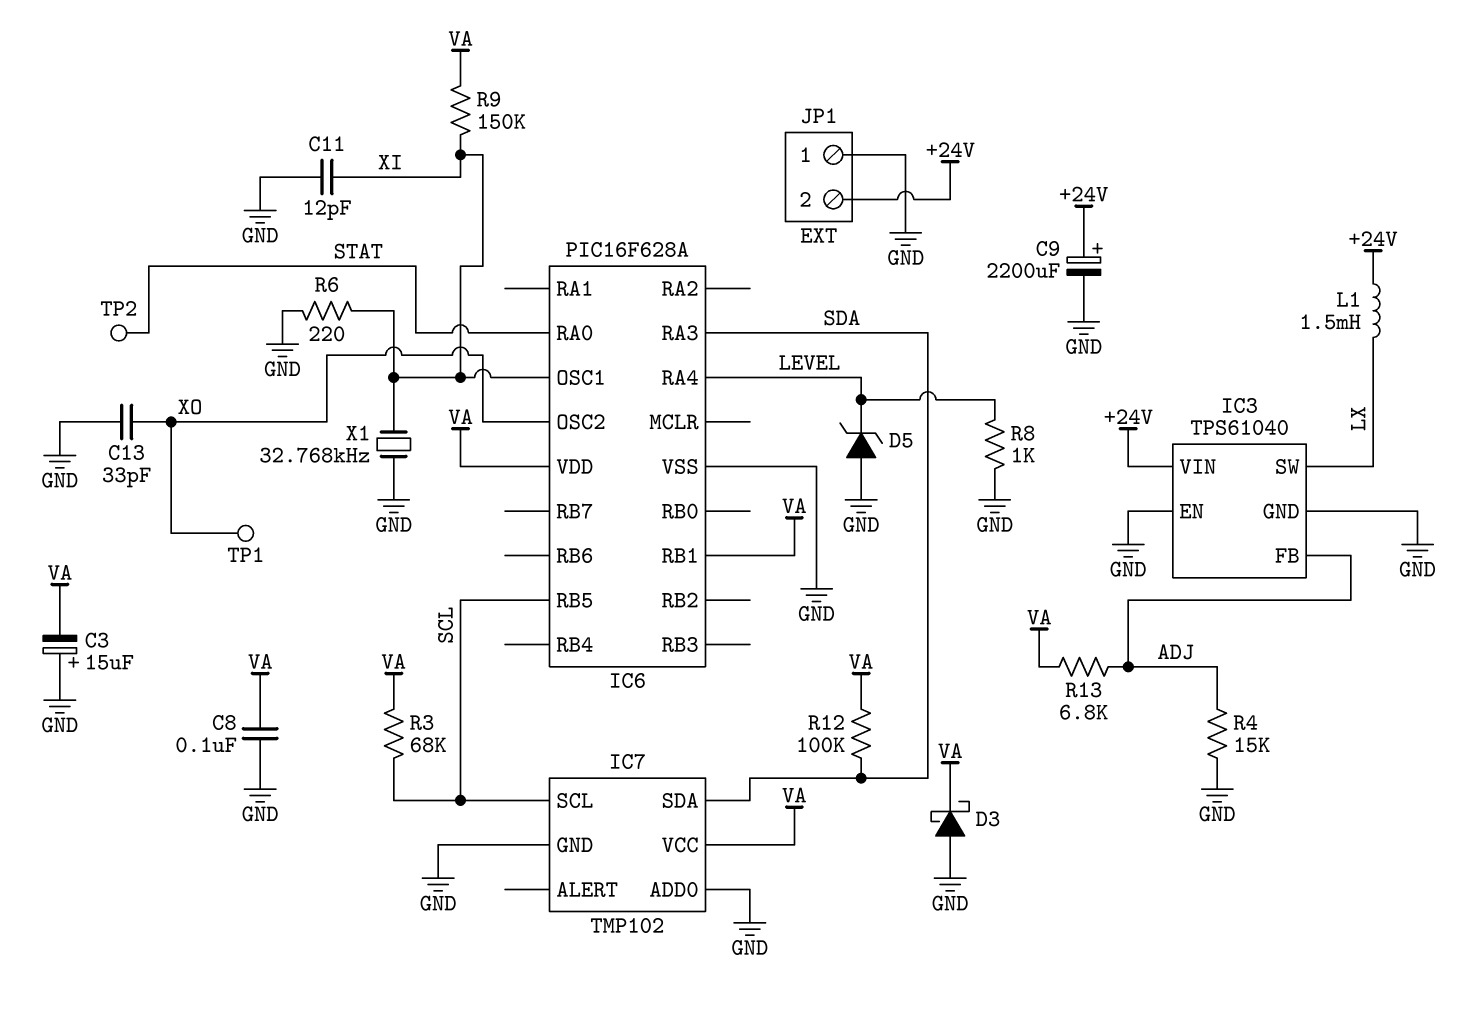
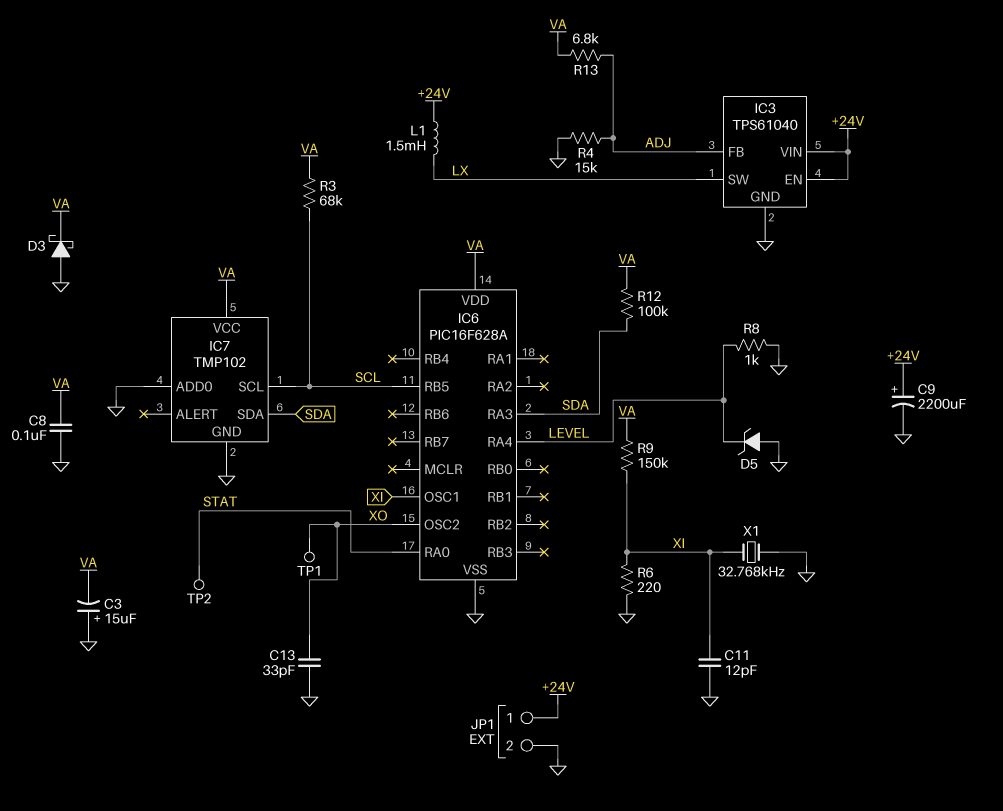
IC3 pin EN: GND -> +24V
IC6 pin RB1: VA -> none
JP1 pin 1: GND -> +24V
JP1 pin 2: +24V -> GND

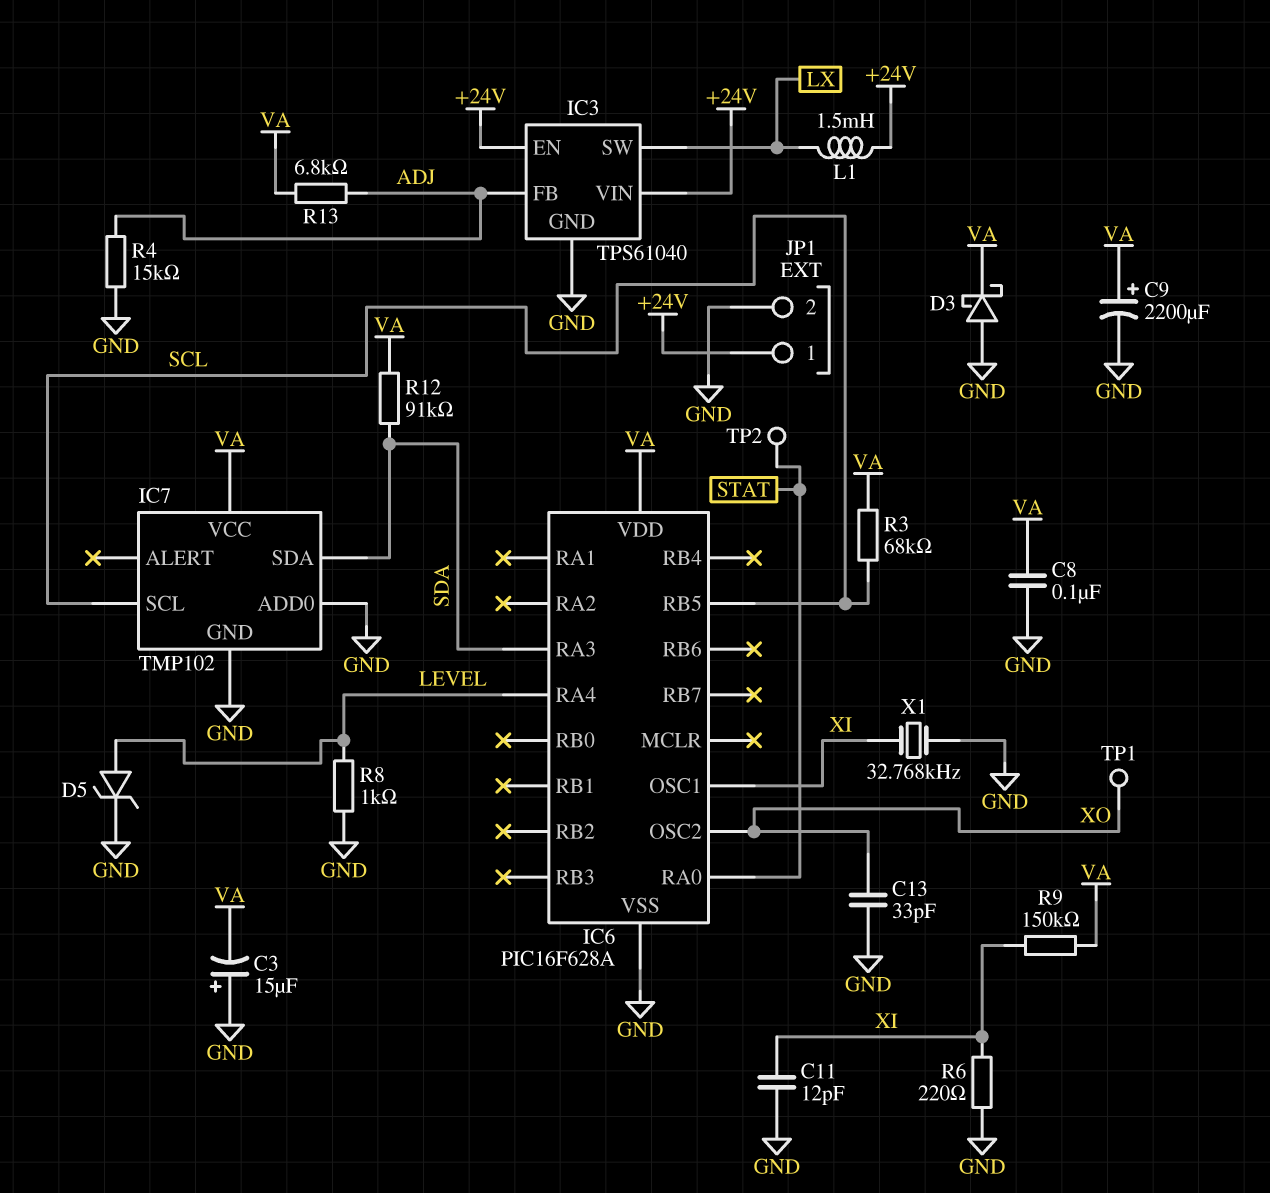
C9: 2200uF (plus +24V, minus GND) -> 2200uF (plus VA, minus GND)
D5: zener (A GND, K LEVEL) -> zener (A LEVEL, K GND)
R12: 100k (SDA, VA) -> 91k (SDA, VA)

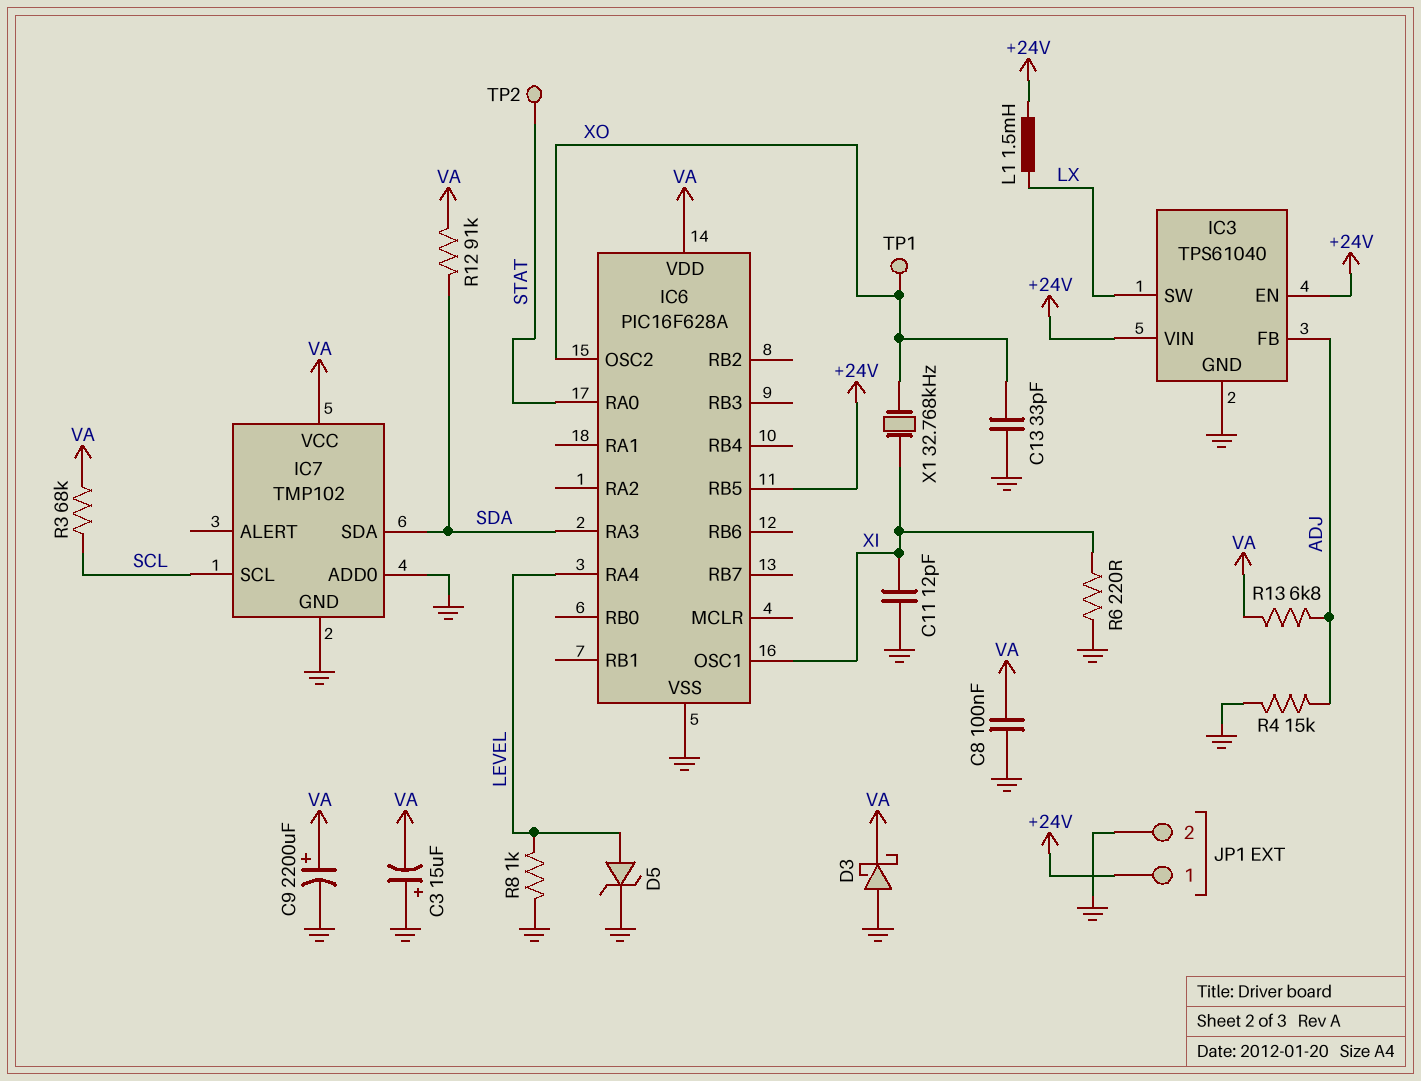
IC6 pin RB5: SCL -> +24V
R9: 150k (VA, XI) -> none
X1: 32.768kHz (GND, XI) -> 32.768kHz (XI, XO)

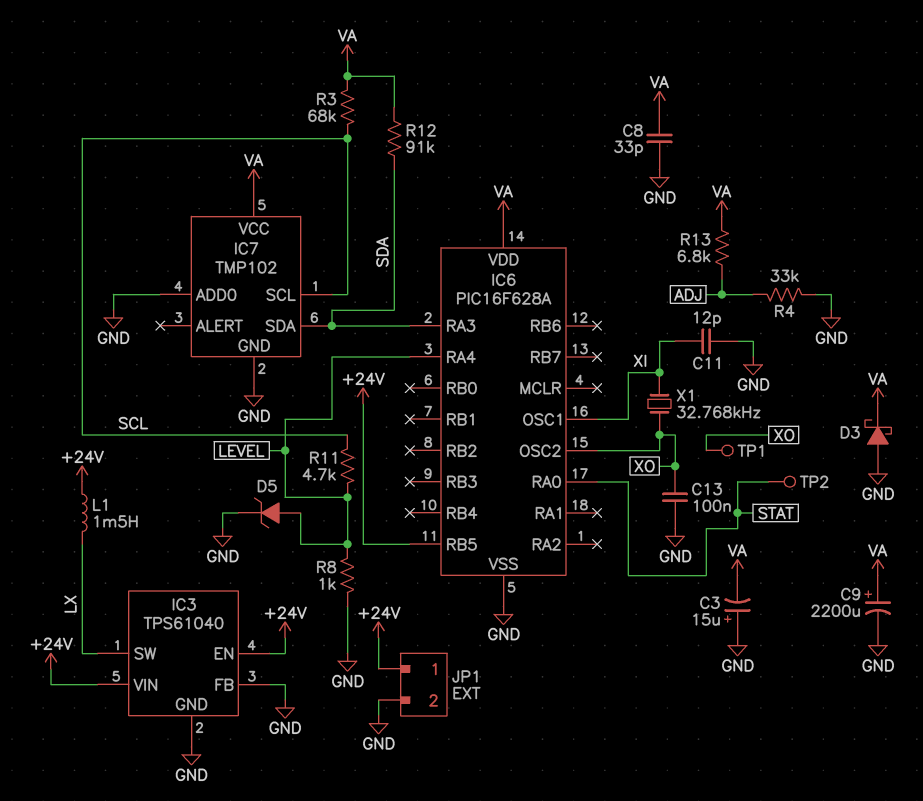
C8: 100nF (GND, VA) -> 33pF (GND, VA)
C13: 33pF (GND, XO) -> 100nF (GND, XO)
IC3 pin FB: ADJ -> GND
R4: 15k (ADJ, GND) -> 33k (ADJ, GND)
R6: 220 (GND, XI) -> none
R11: none -> 4.7k (LEVEL, SCL)

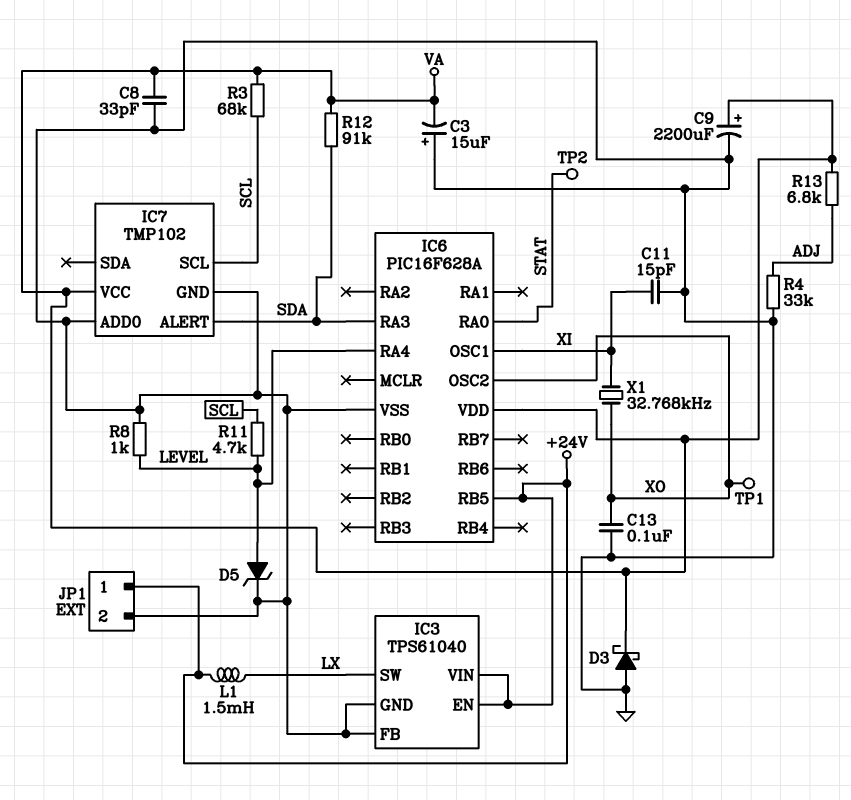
C11: 12pF (GND, XI) -> 15pF (GND, XI)
IC7 pin ALERT: none -> SDA
IC7 pin SDA: SDA -> none

